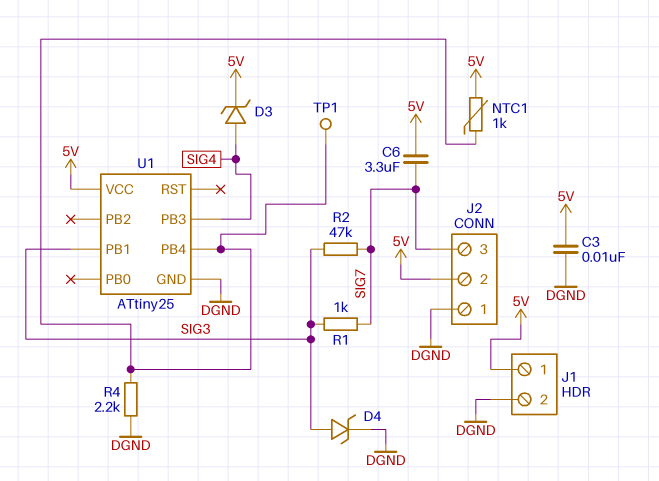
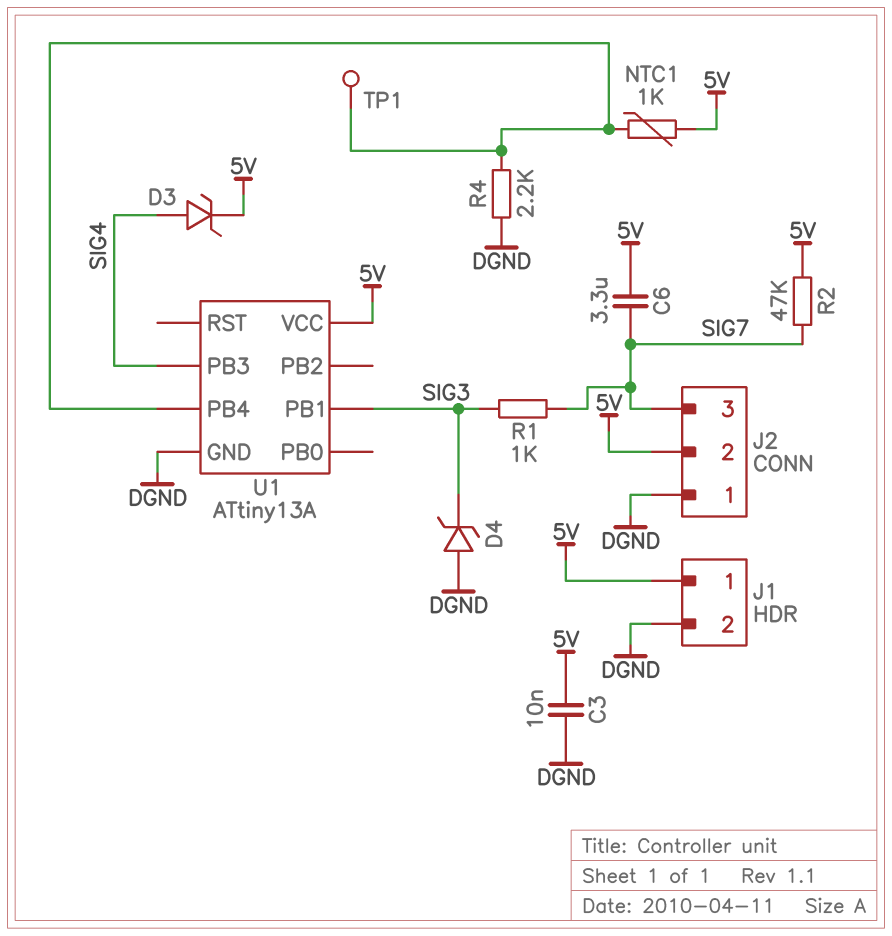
D4: zener (A SIG3, K DGND) -> zener (A DGND, K SIG3)
R2: 47k (SIG3, SIG7) -> 47k (5V, SIG7)
U1: ATtiny25 -> ATtiny13A

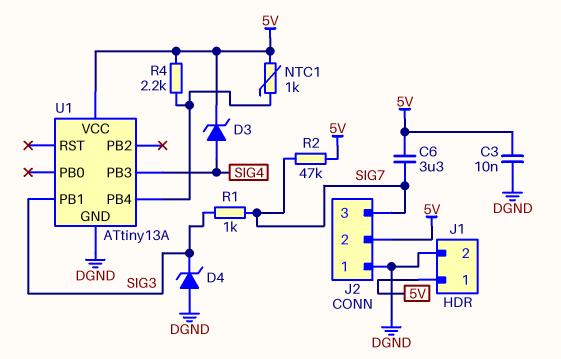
R4: 2.2k (DGND, U1/PB4) -> 2.2k (5V, U1/PB4)
TP1: test point (U1/PB4) -> none

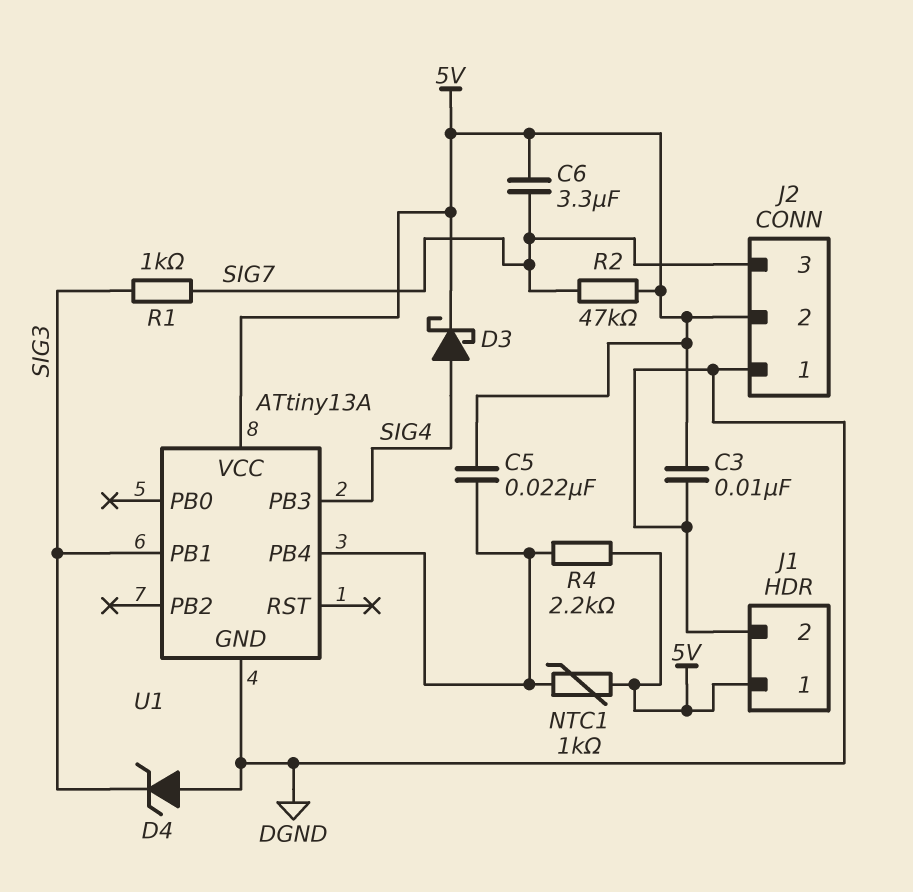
C5: none -> 22nF (5V, U1/PB4)
D3: zener (A SIG4, K 5V) -> schottky (A SIG4, K 5V)

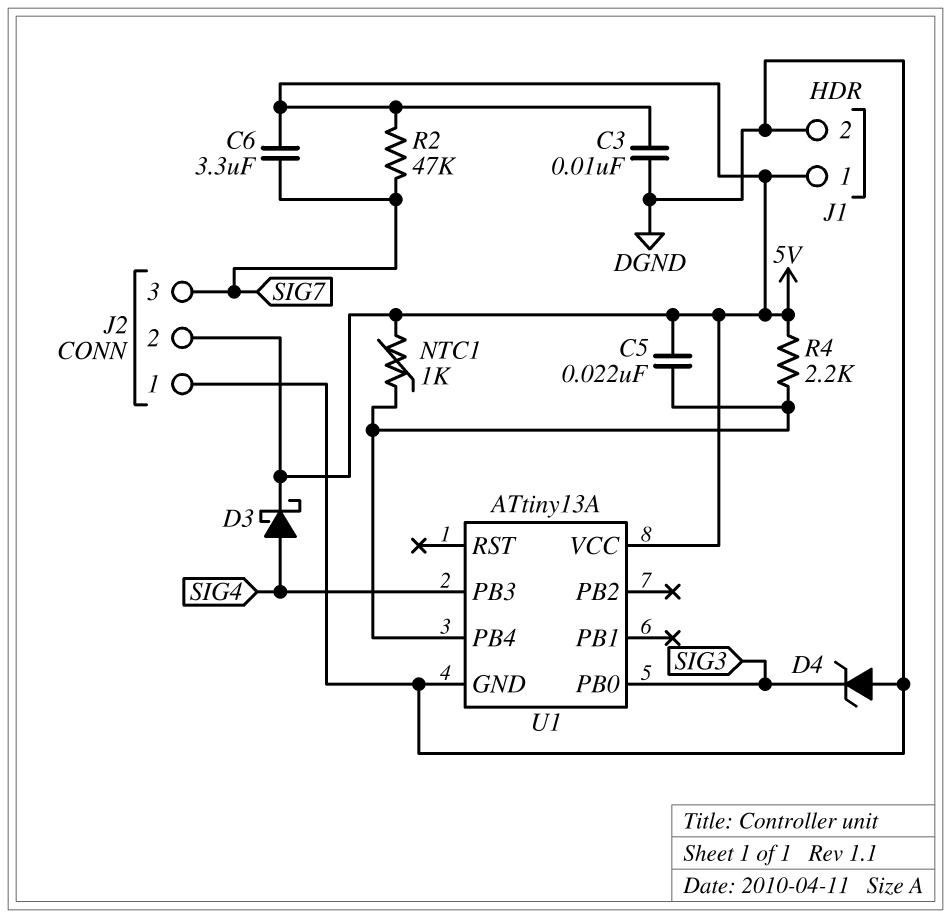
R1: 1k (SIG3, SIG7) -> none
U1 pin PB0: none -> SIG3
U1 pin PB1: SIG3 -> none

